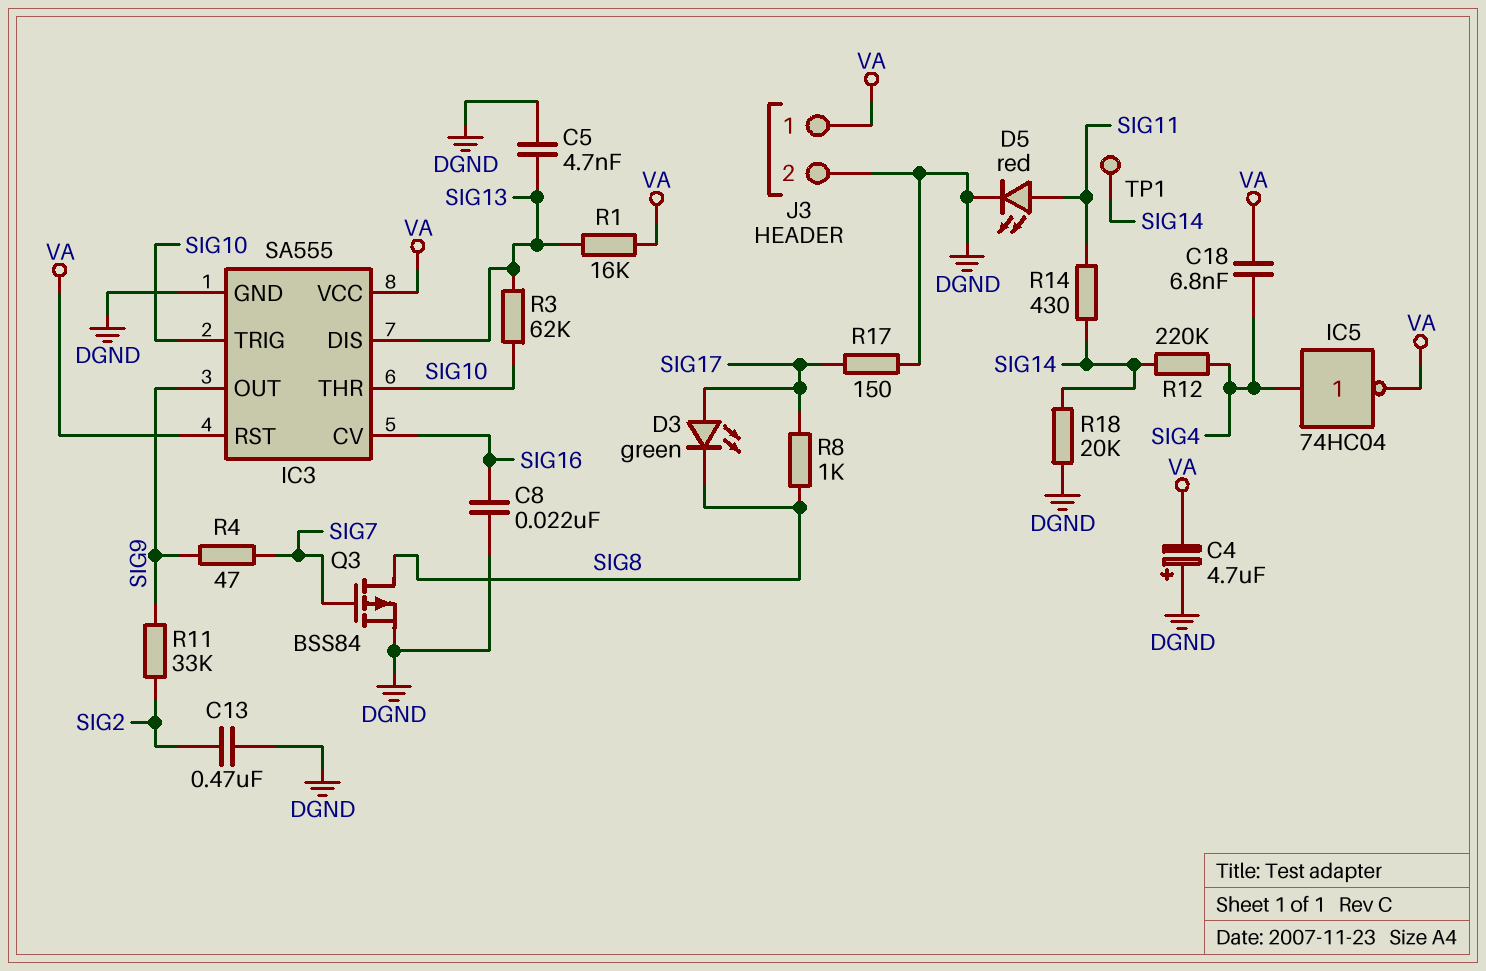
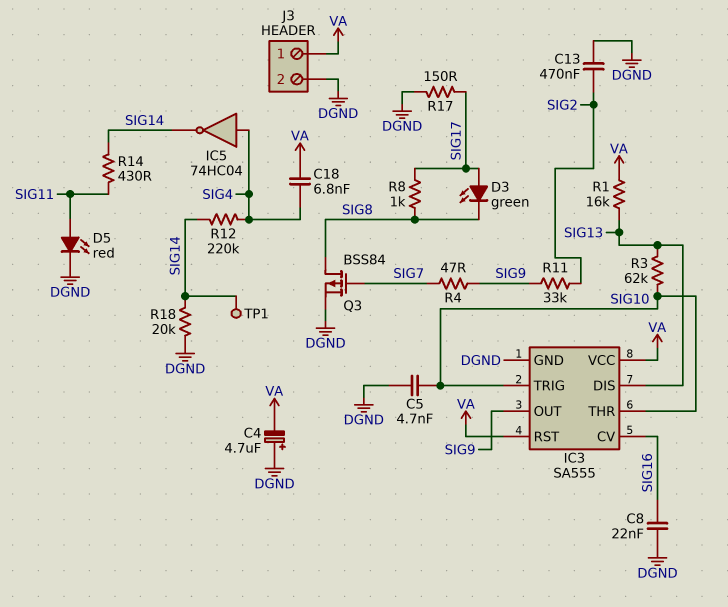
C5: 4.7nF (DGND, SIG13) -> 4.7nF (DGND, SIG10)
IC5: NOT 74HC04 (in SIG4, out VA) -> NOT 74HC04 (in SIG4, out SIG14)

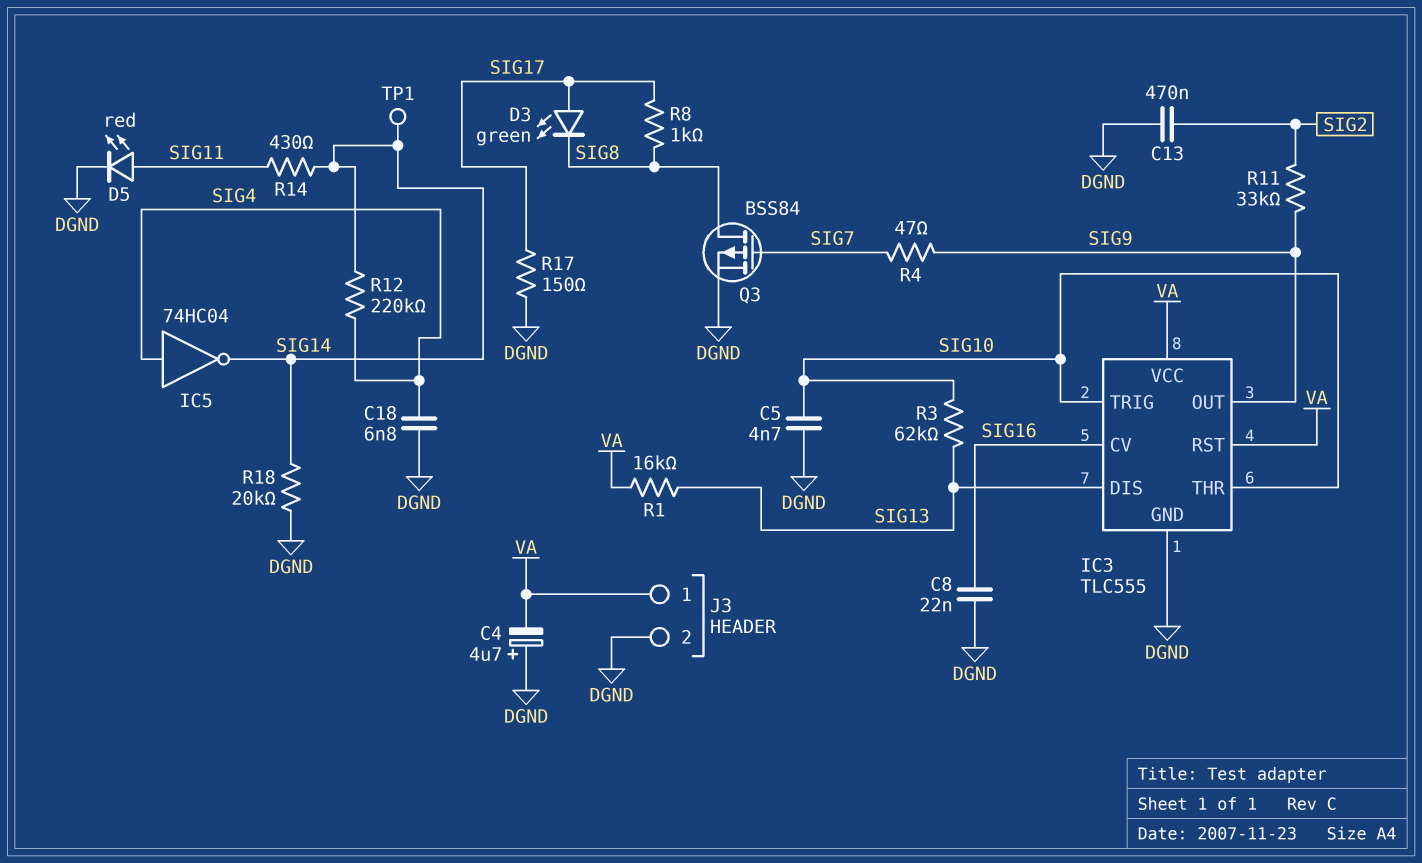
C18: 6.8nF (SIG4, VA) -> 6.8nF (DGND, SIG4)
IC3: SA555 -> TLC555

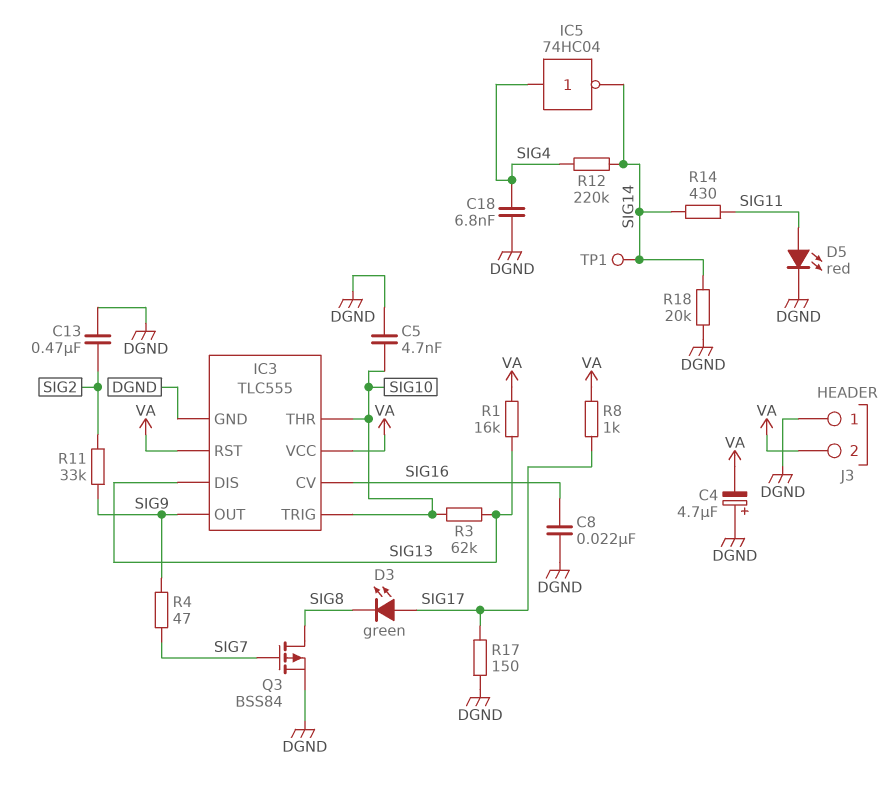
J3 pin 1: VA -> DGND
J3 pin 2: DGND -> VA
R8: 1k (SIG8, SIG17) -> 1k (SIG17, VA)

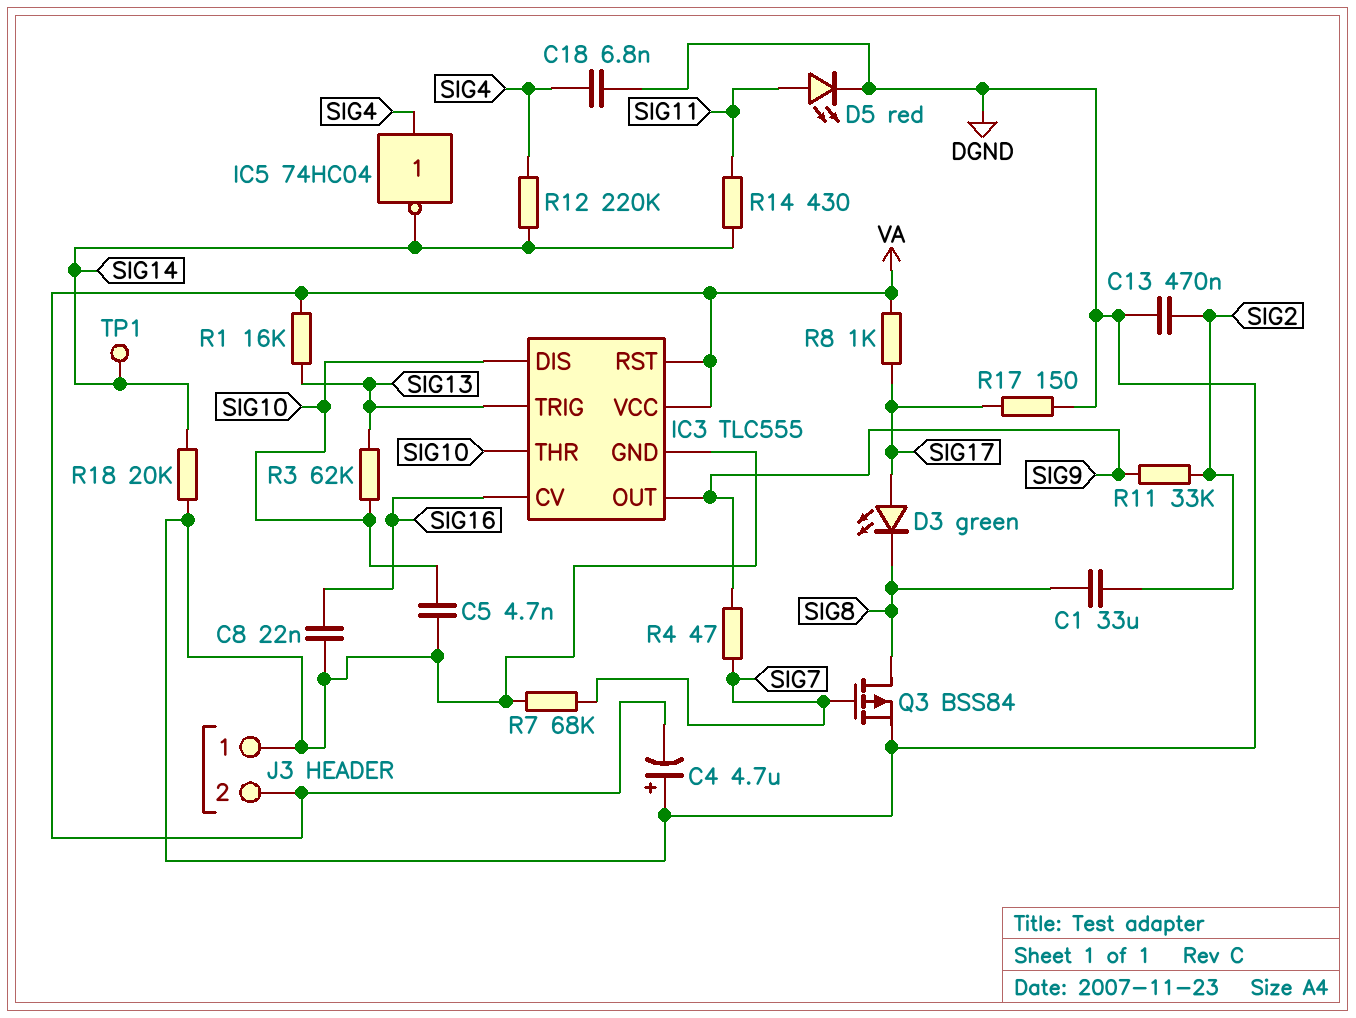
C1: none -> 33uF (SIG2, SIG8)
IC3 pin DIS: SIG13 -> SIG10
IC3 pin TRIG: SIG10 -> SIG13
R7: none -> 68k (DGND, SIG7)

